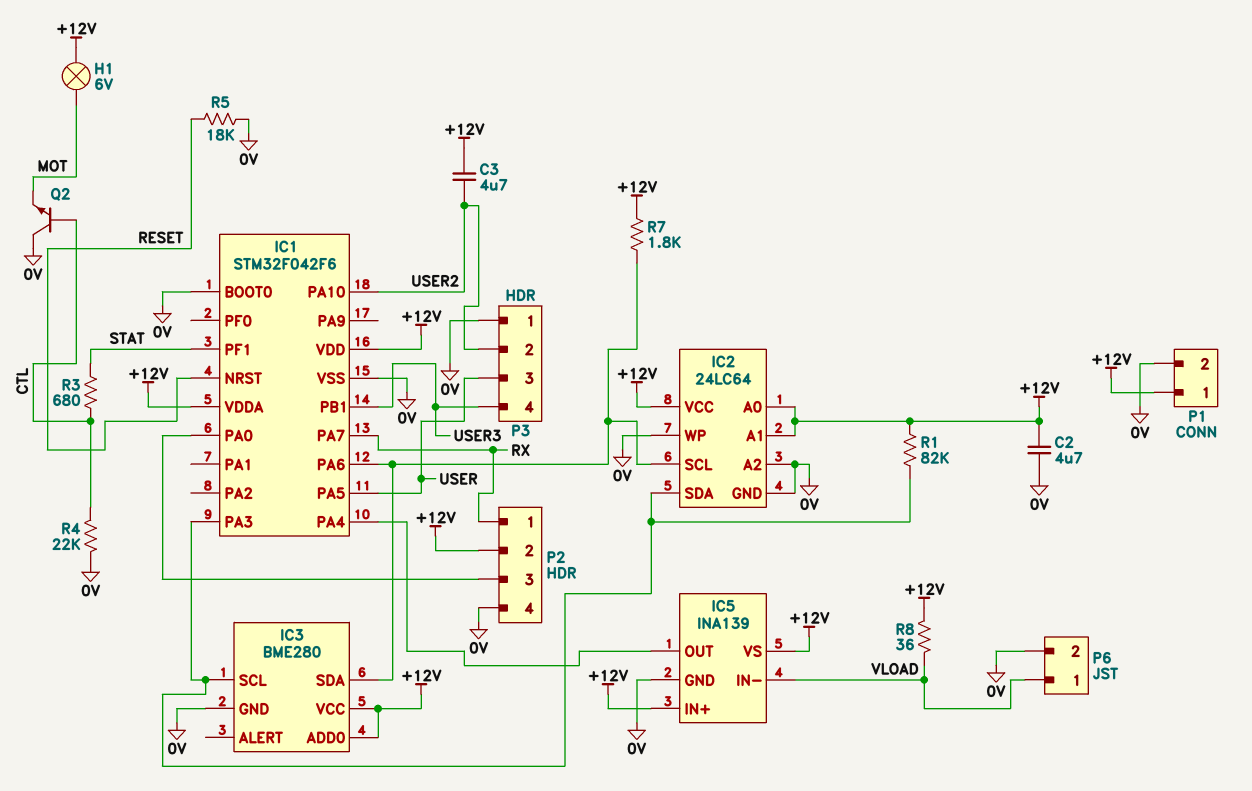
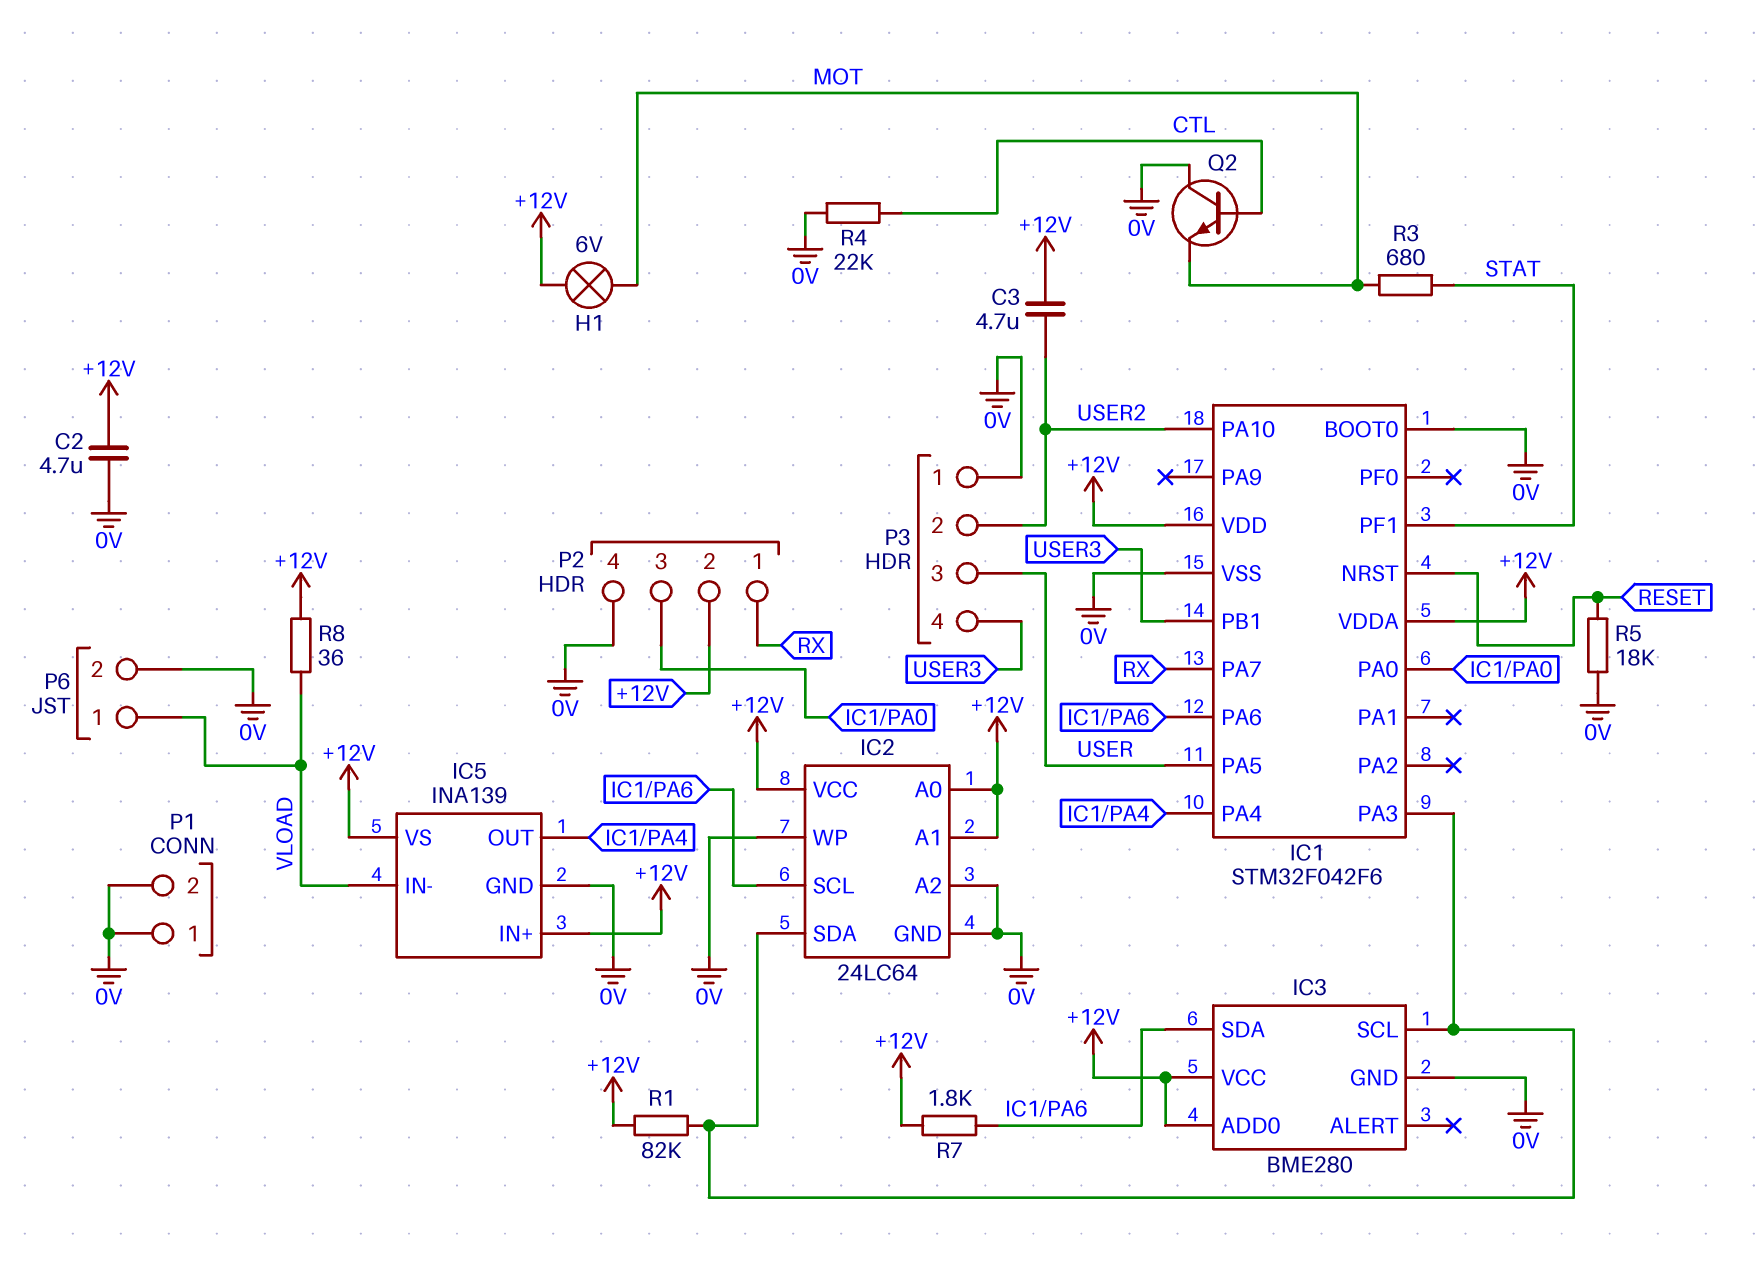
P1 pin 1: +12V -> 0V
R3: 680 (CTL, STAT) -> 680 (MOT, STAT)

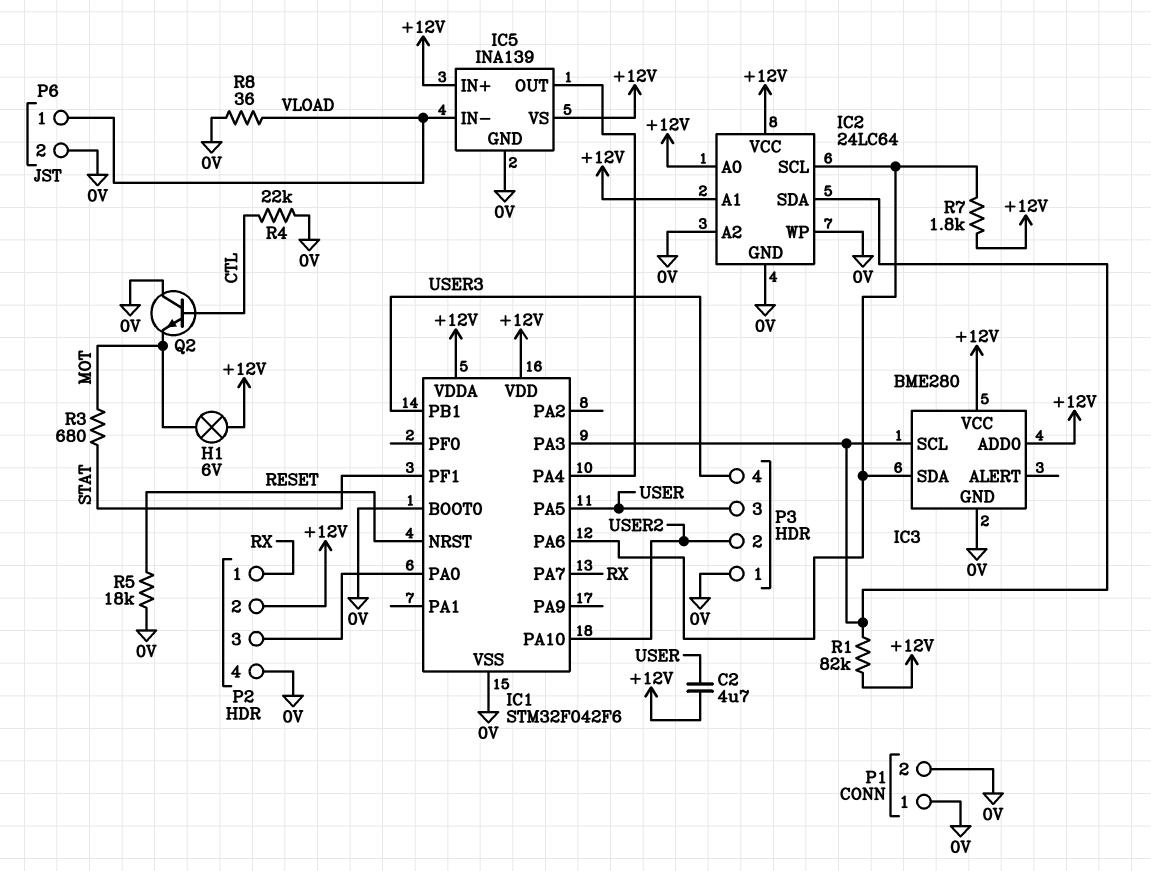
C2: 4.7uF (+12V, 0V) -> 4.7uF (+12V, USER)
C3: 4.7uF (+12V, USER2) -> none
R8: 36 (+12V, VLOAD) -> 36 (0V, VLOAD)

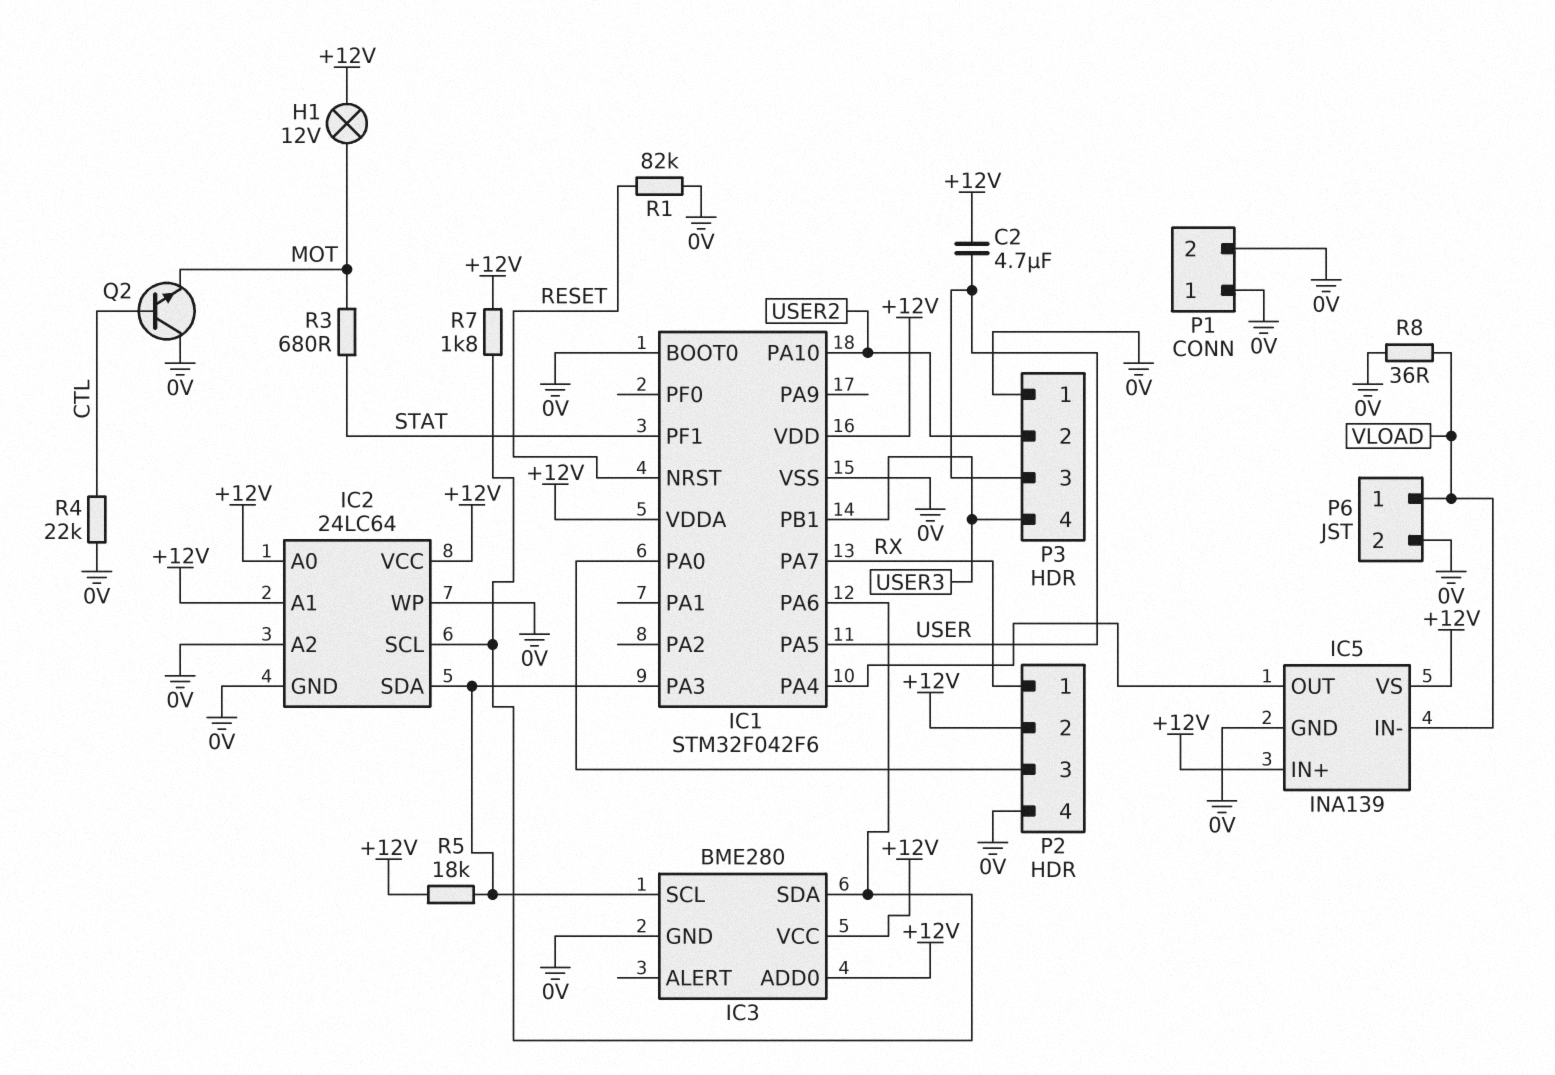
H1: lamp 6V (+12V, MOT) -> lamp 12V (+12V, MOT)
R1: 82k (+12V, IC1/PA3) -> 82k (0V, RESET)
R5: 18k (0V, RESET) -> 18k (+12V, IC1/PA3)

